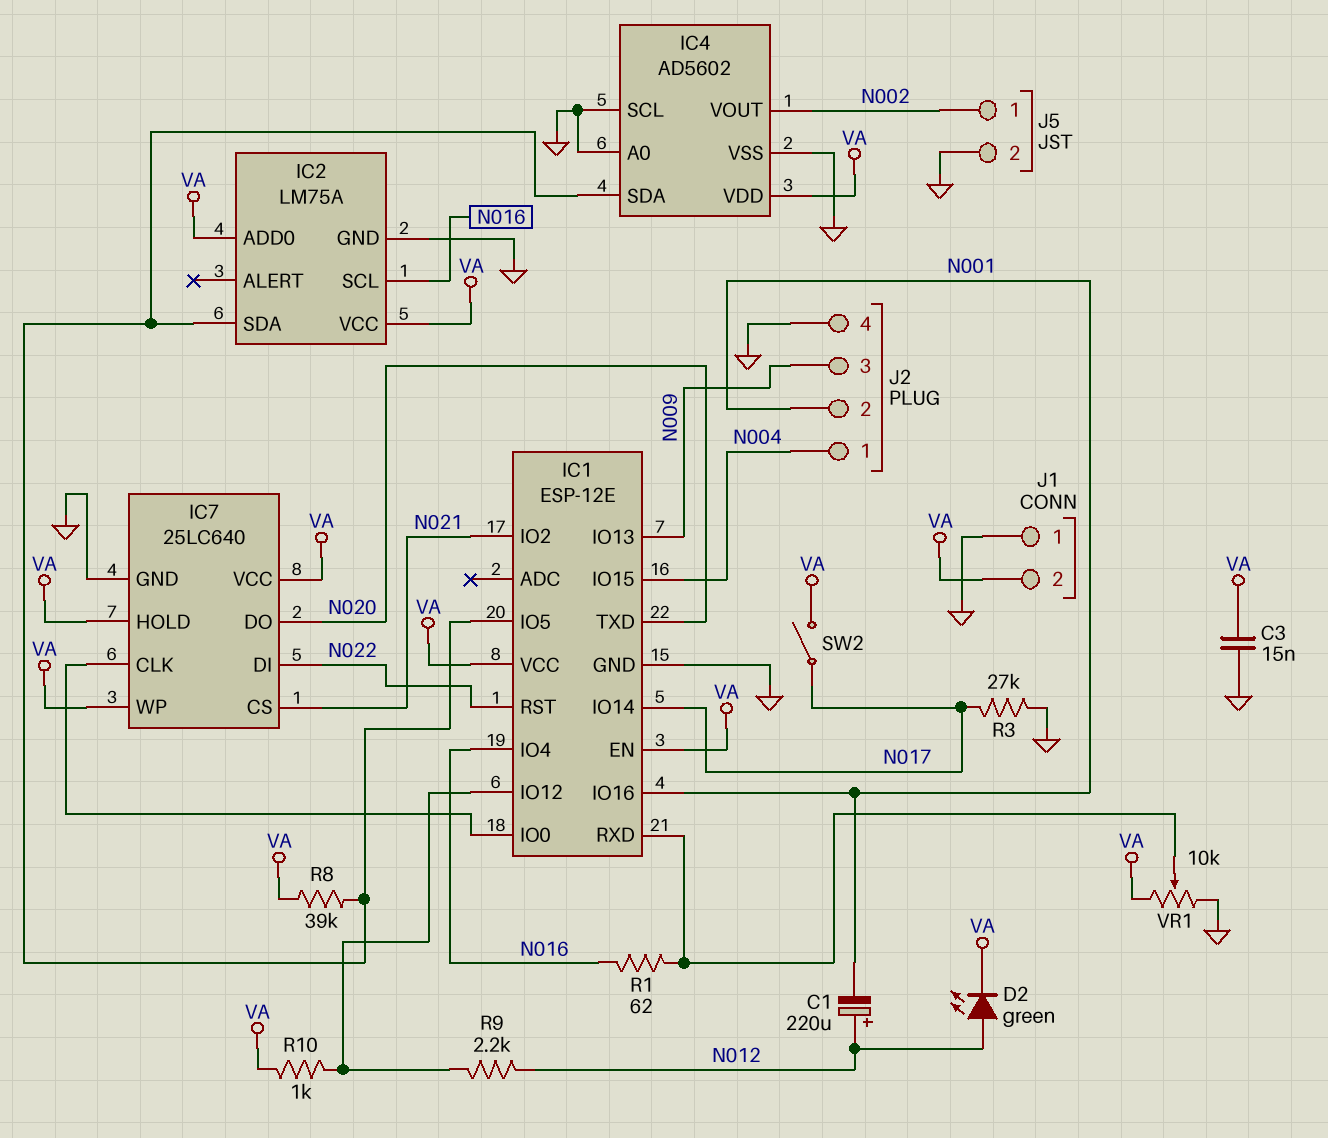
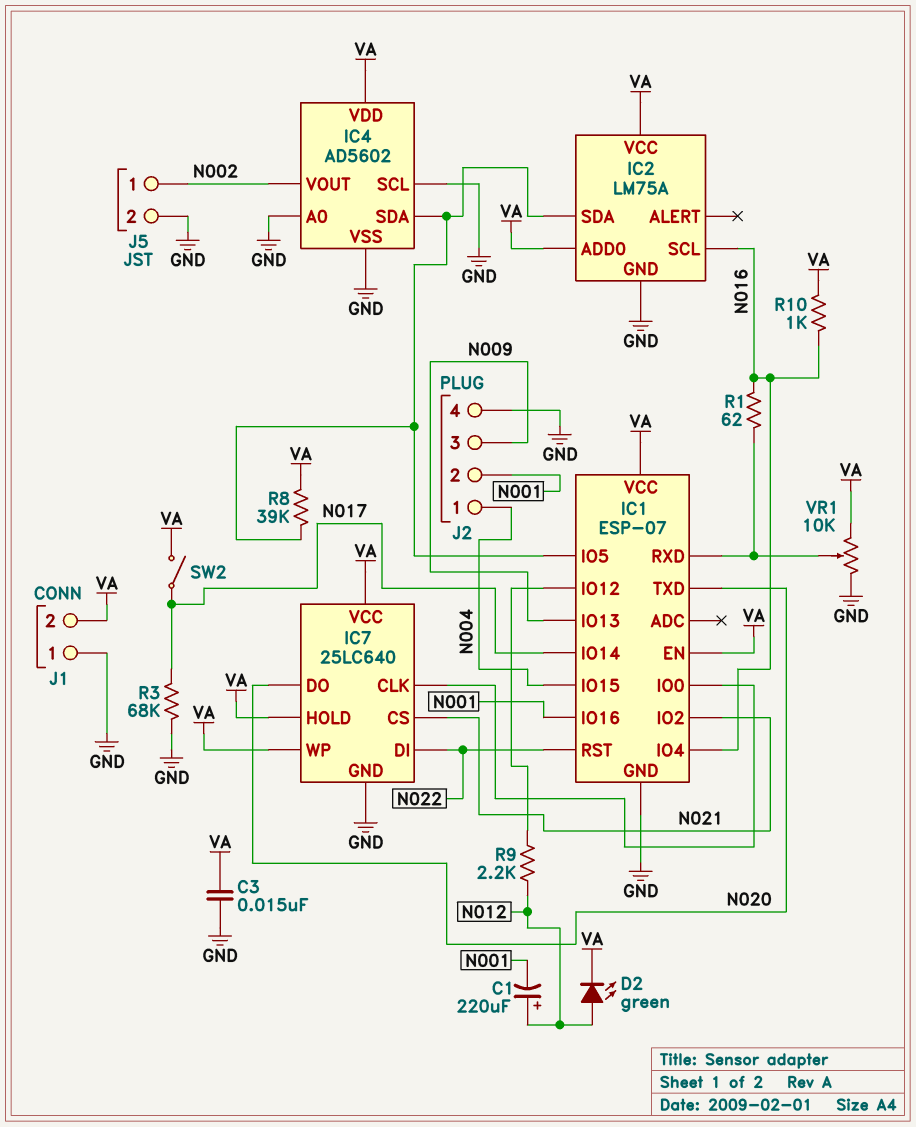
IC1: ESP-12E -> ESP-07
R3: 27k (GND, N017) -> 68k (GND, N017)
R10: 1k (IC1/IO12, VA) -> 1k (N016, VA)

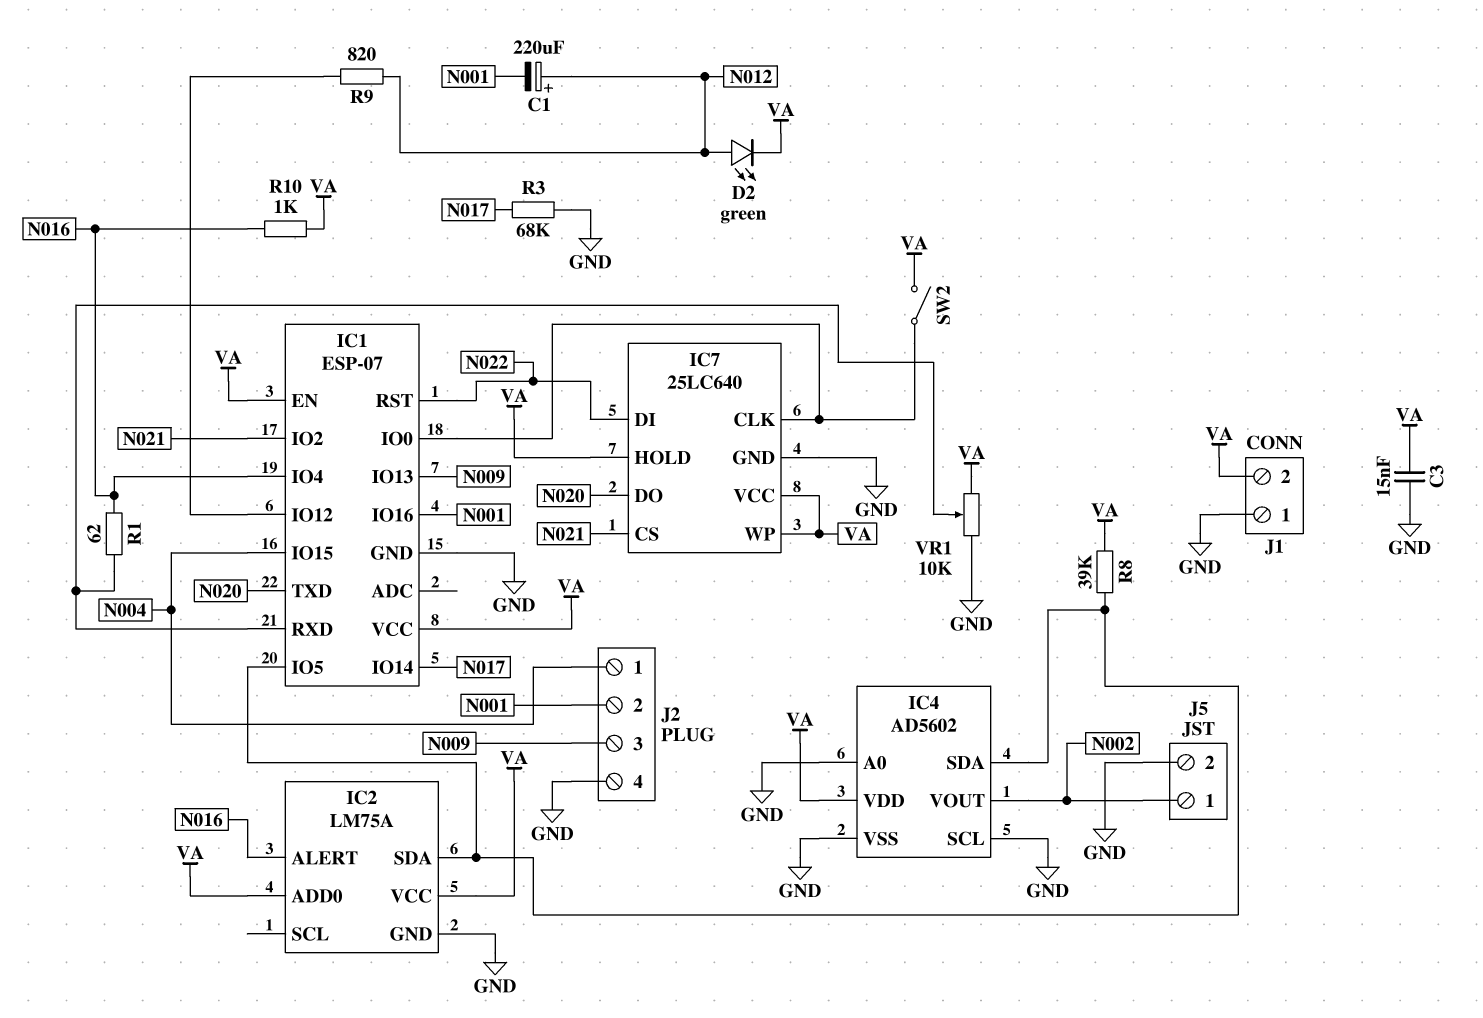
IC2 pin ALERT: none -> N016
IC2 pin SCL: N016 -> none
R9: 2.2k (IC1/IO12, N012) -> 820 (IC1/IO12, N012)
SW2: switch (N017, VA) -> switch (IC1/IO0, VA)

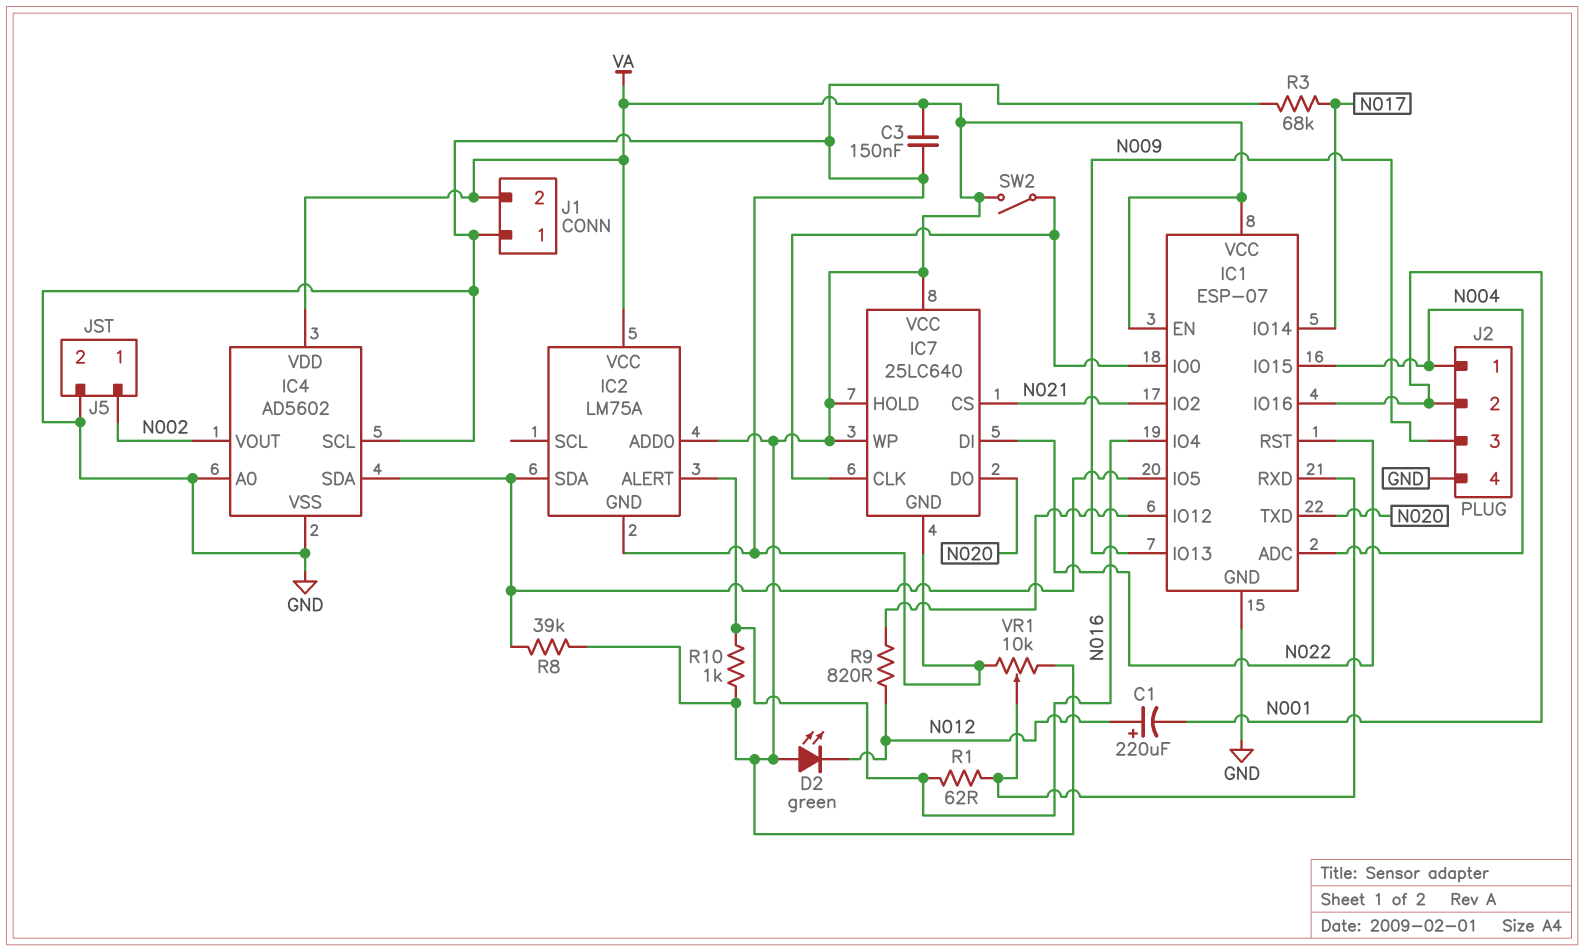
C3: 15nF (GND, VA) -> 150nF (GND, VA)
D2: LED green (A N012, K VA) -> LED green (A VA, K N012)
IC1 pin ADC: none -> N004

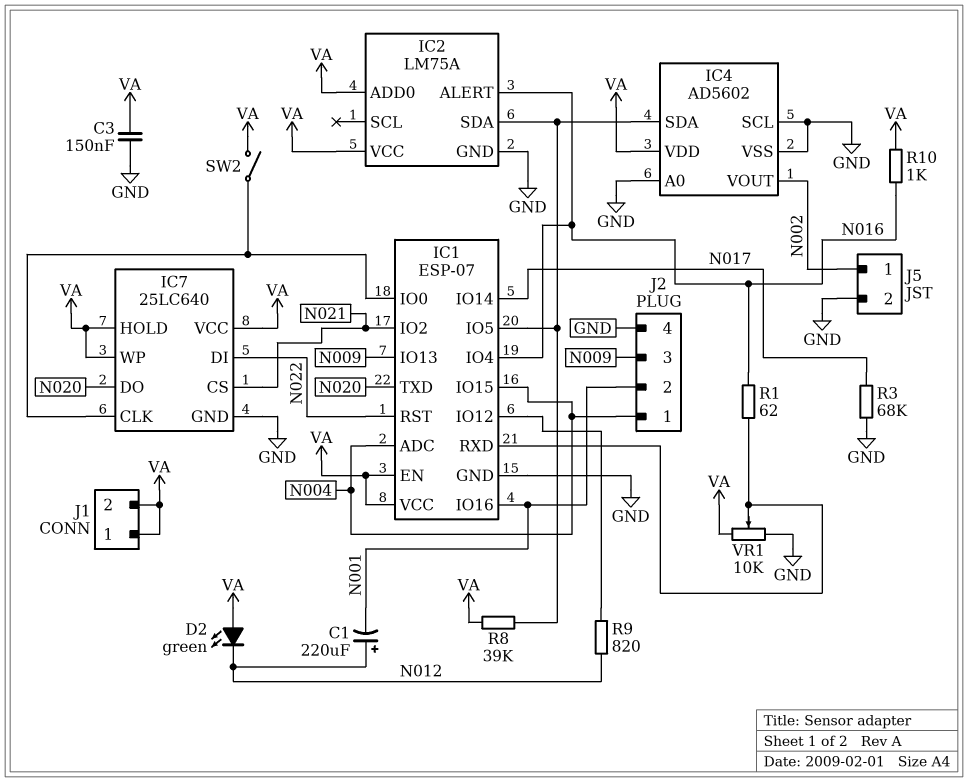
J1 pin 1: GND -> VA

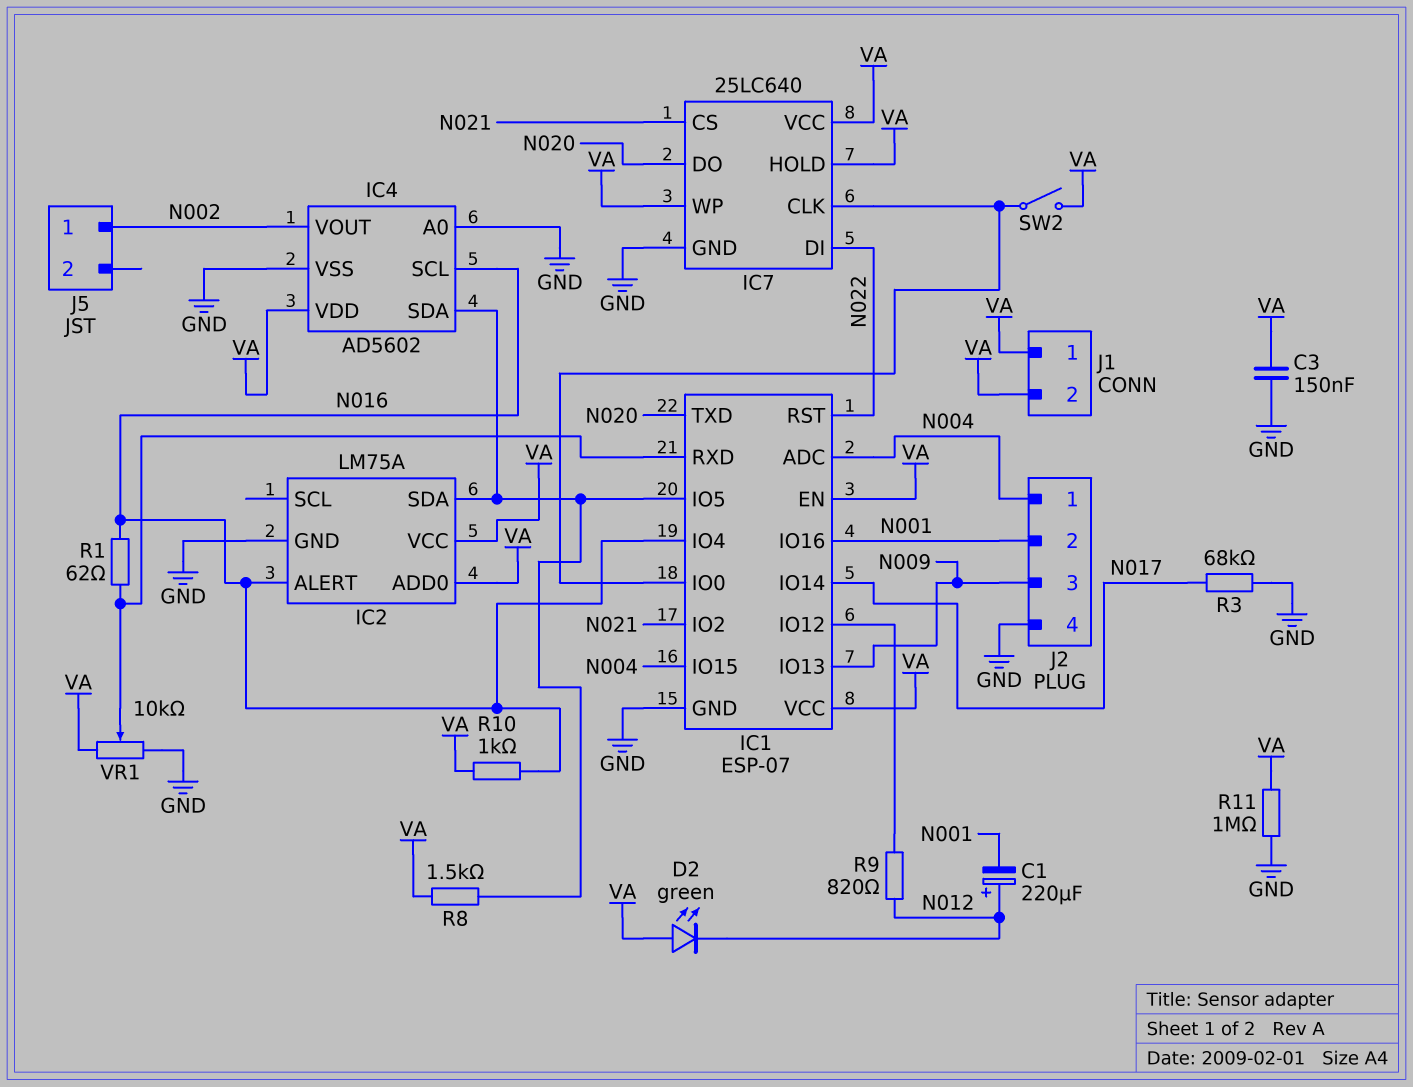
IC4 pin SCL: GND -> N016
J5 pin 2: GND -> none
R8: 39k (IC1/IO5, VA) -> 1.5k (IC1/IO5, VA)
R11: none -> 1M (GND, VA)

